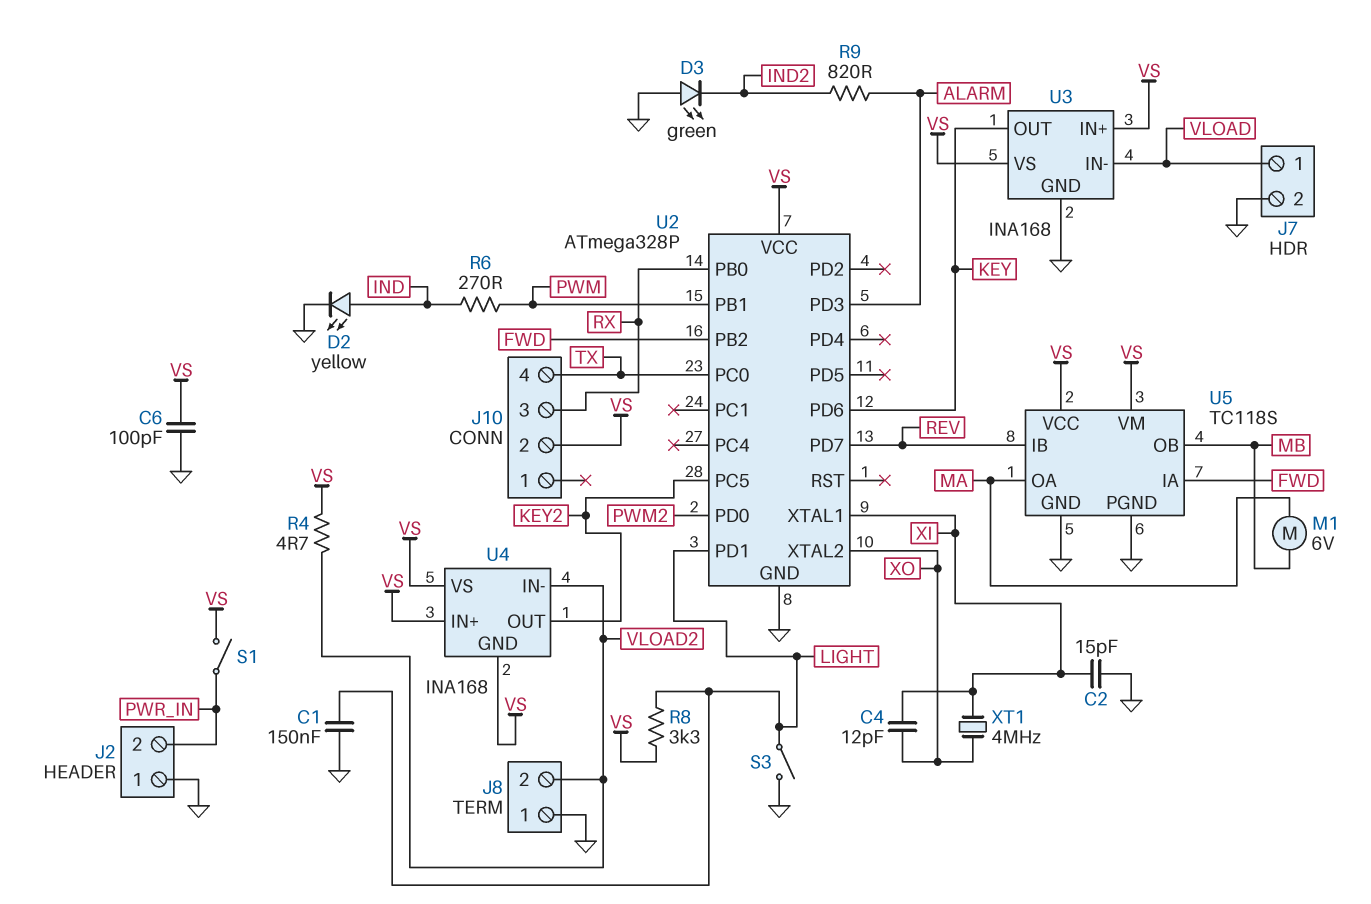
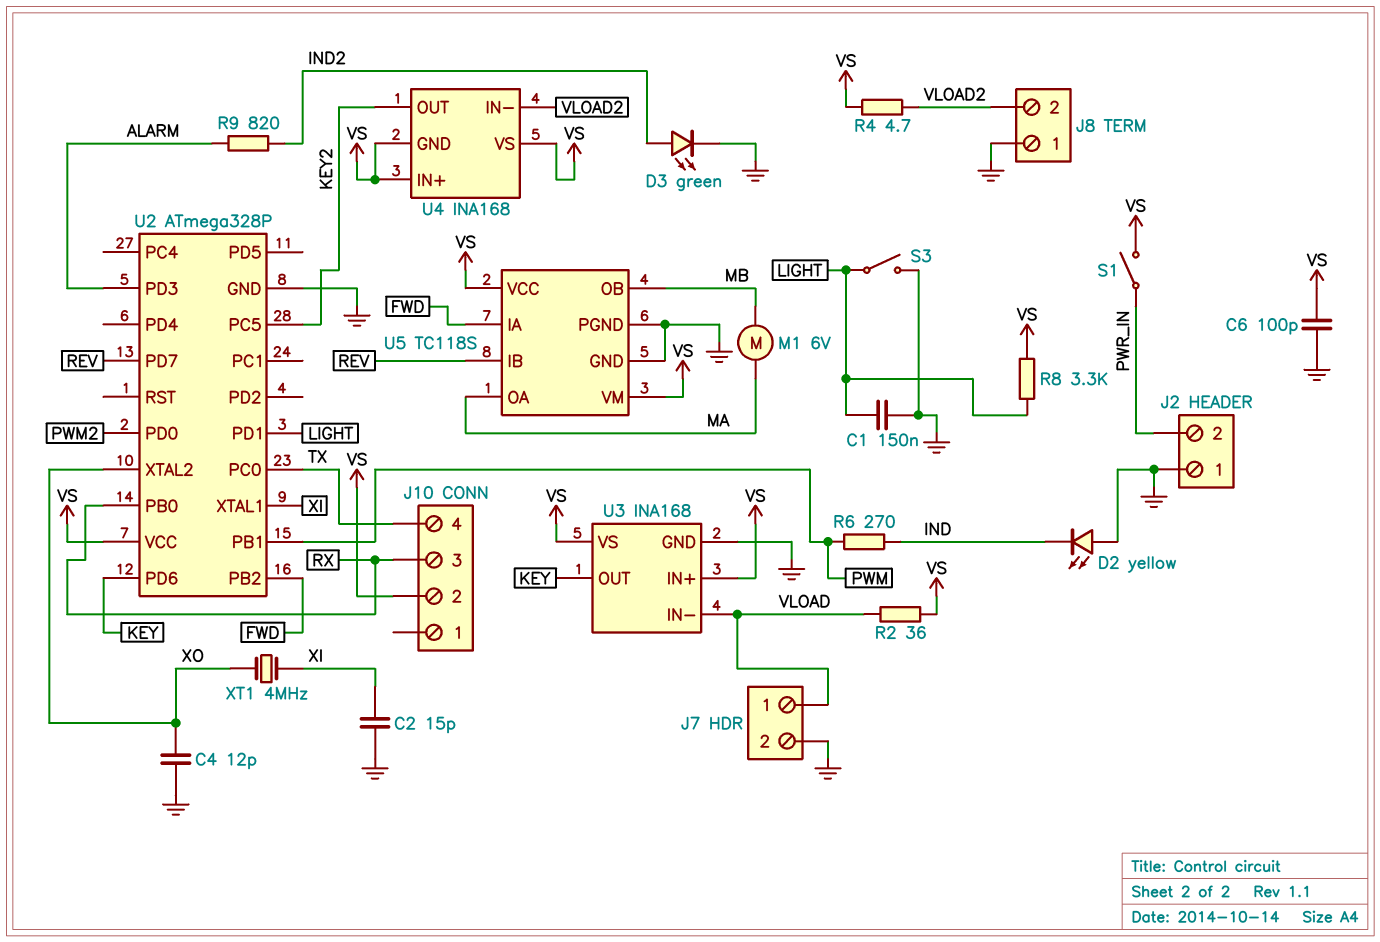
C4: 12pF (XI, XO) -> 12pF (GND, XO)
D2: LED yellow (A IND, K GND) -> LED yellow (A GND, K IND)
D3: LED green (A GND, K IND2) -> LED green (A IND2, K GND)
R2: none -> 36 (VLOAD, VS)

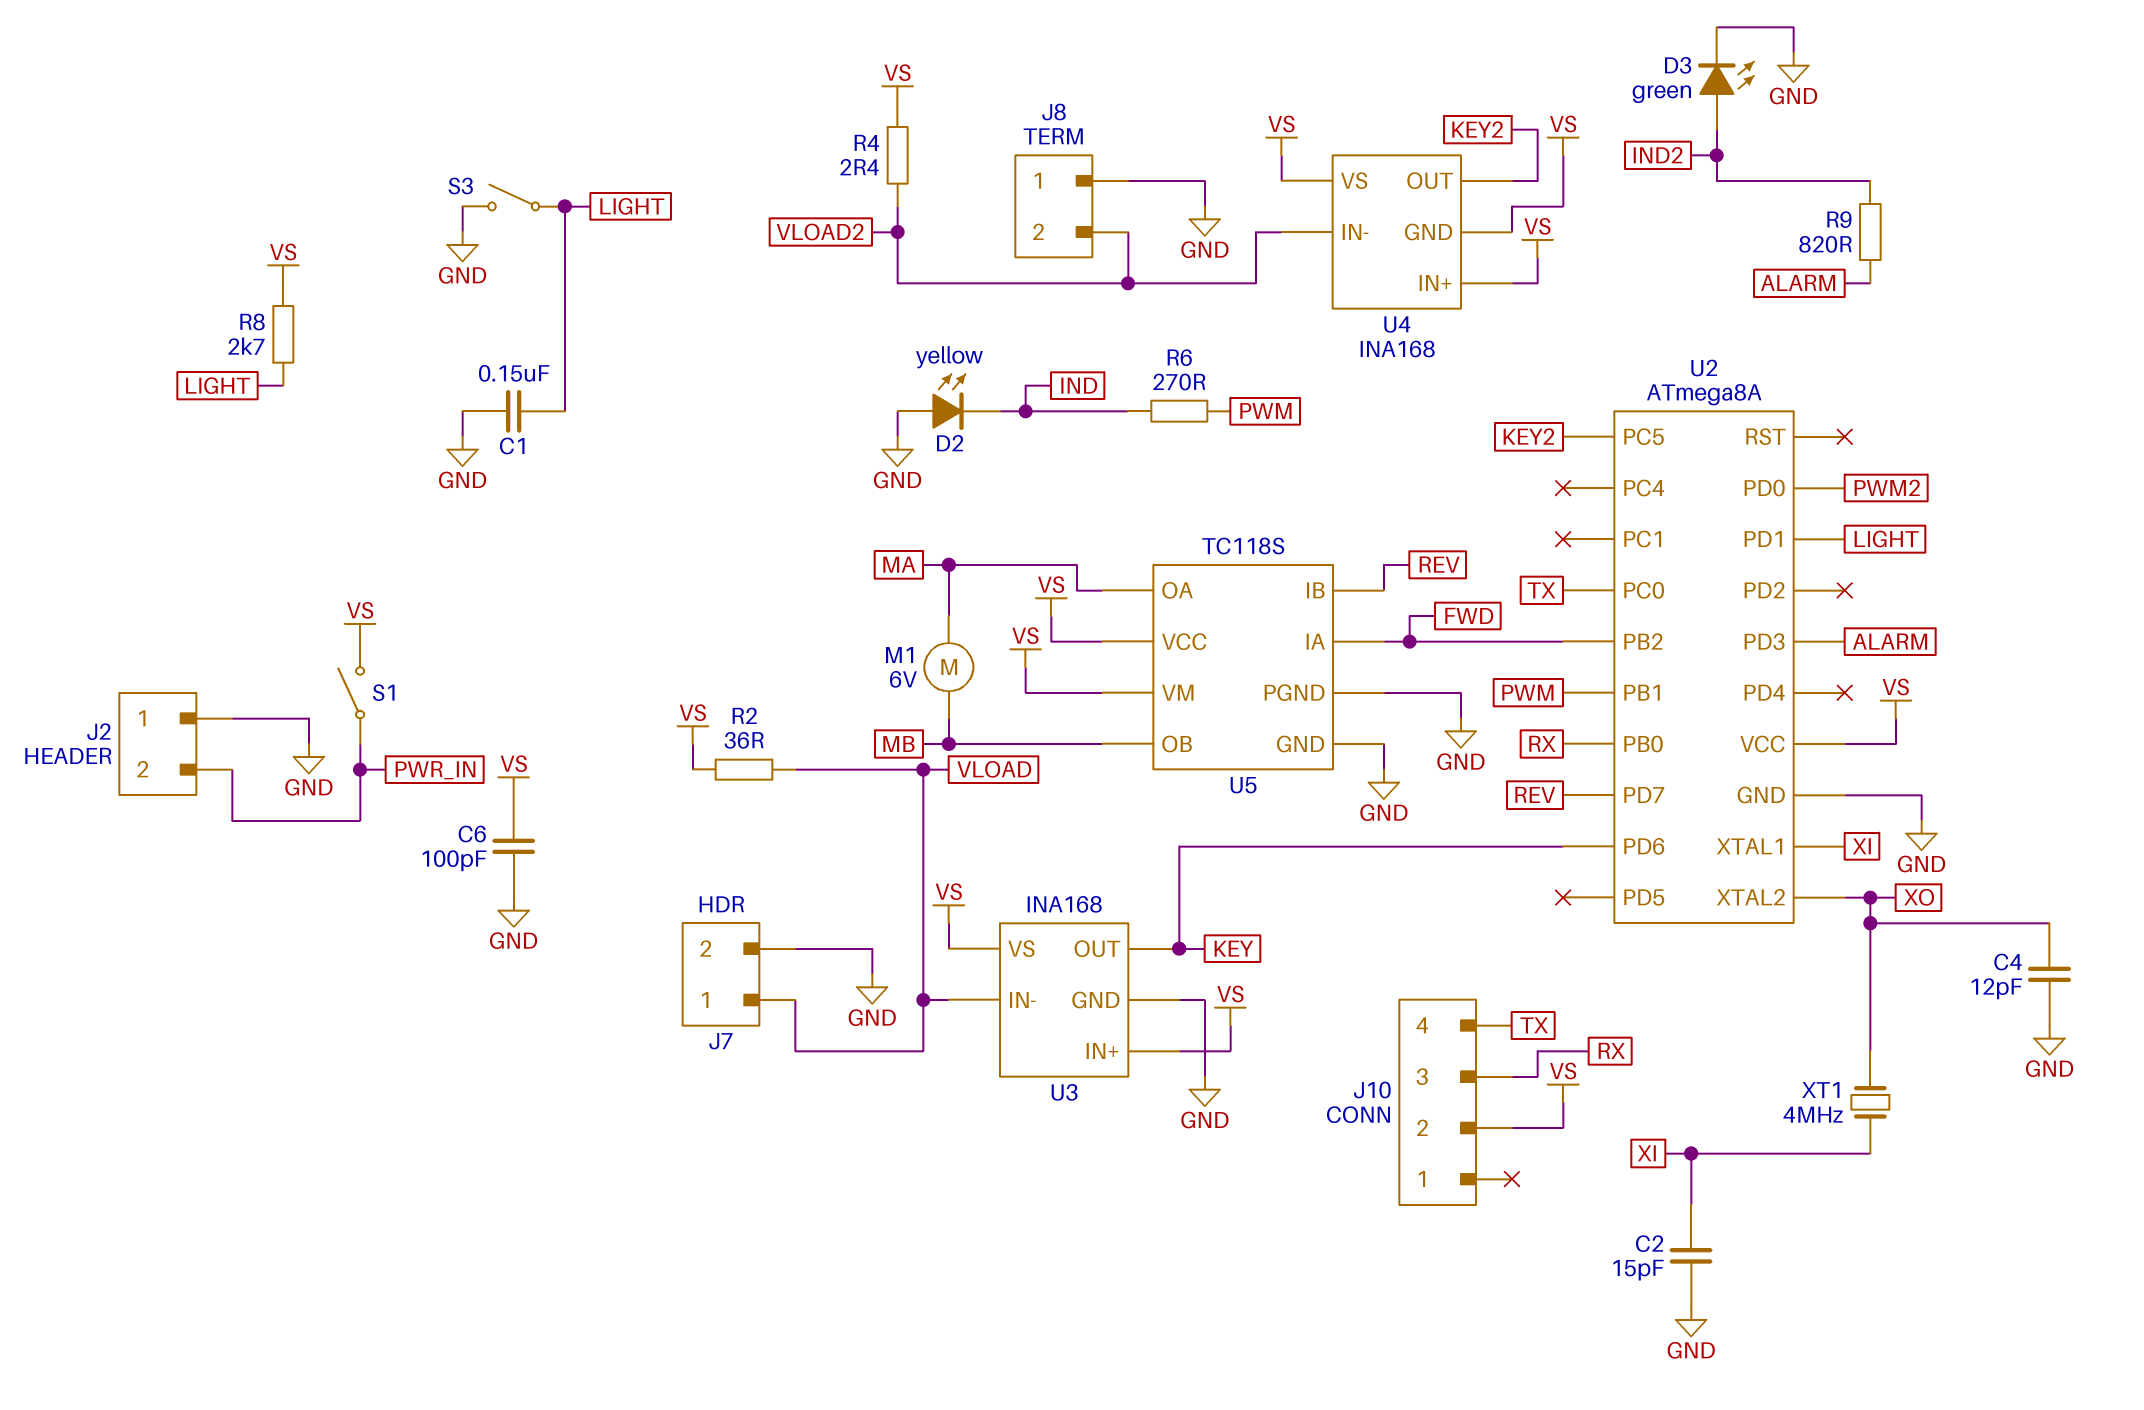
R4: 4.7 (VLOAD2, VS) -> 2.4 (VLOAD2, VS)
R8: 3.3k (LIGHT, VS) -> 2.7k (LIGHT, VS)
U2: ATmega328P -> ATmega8A

